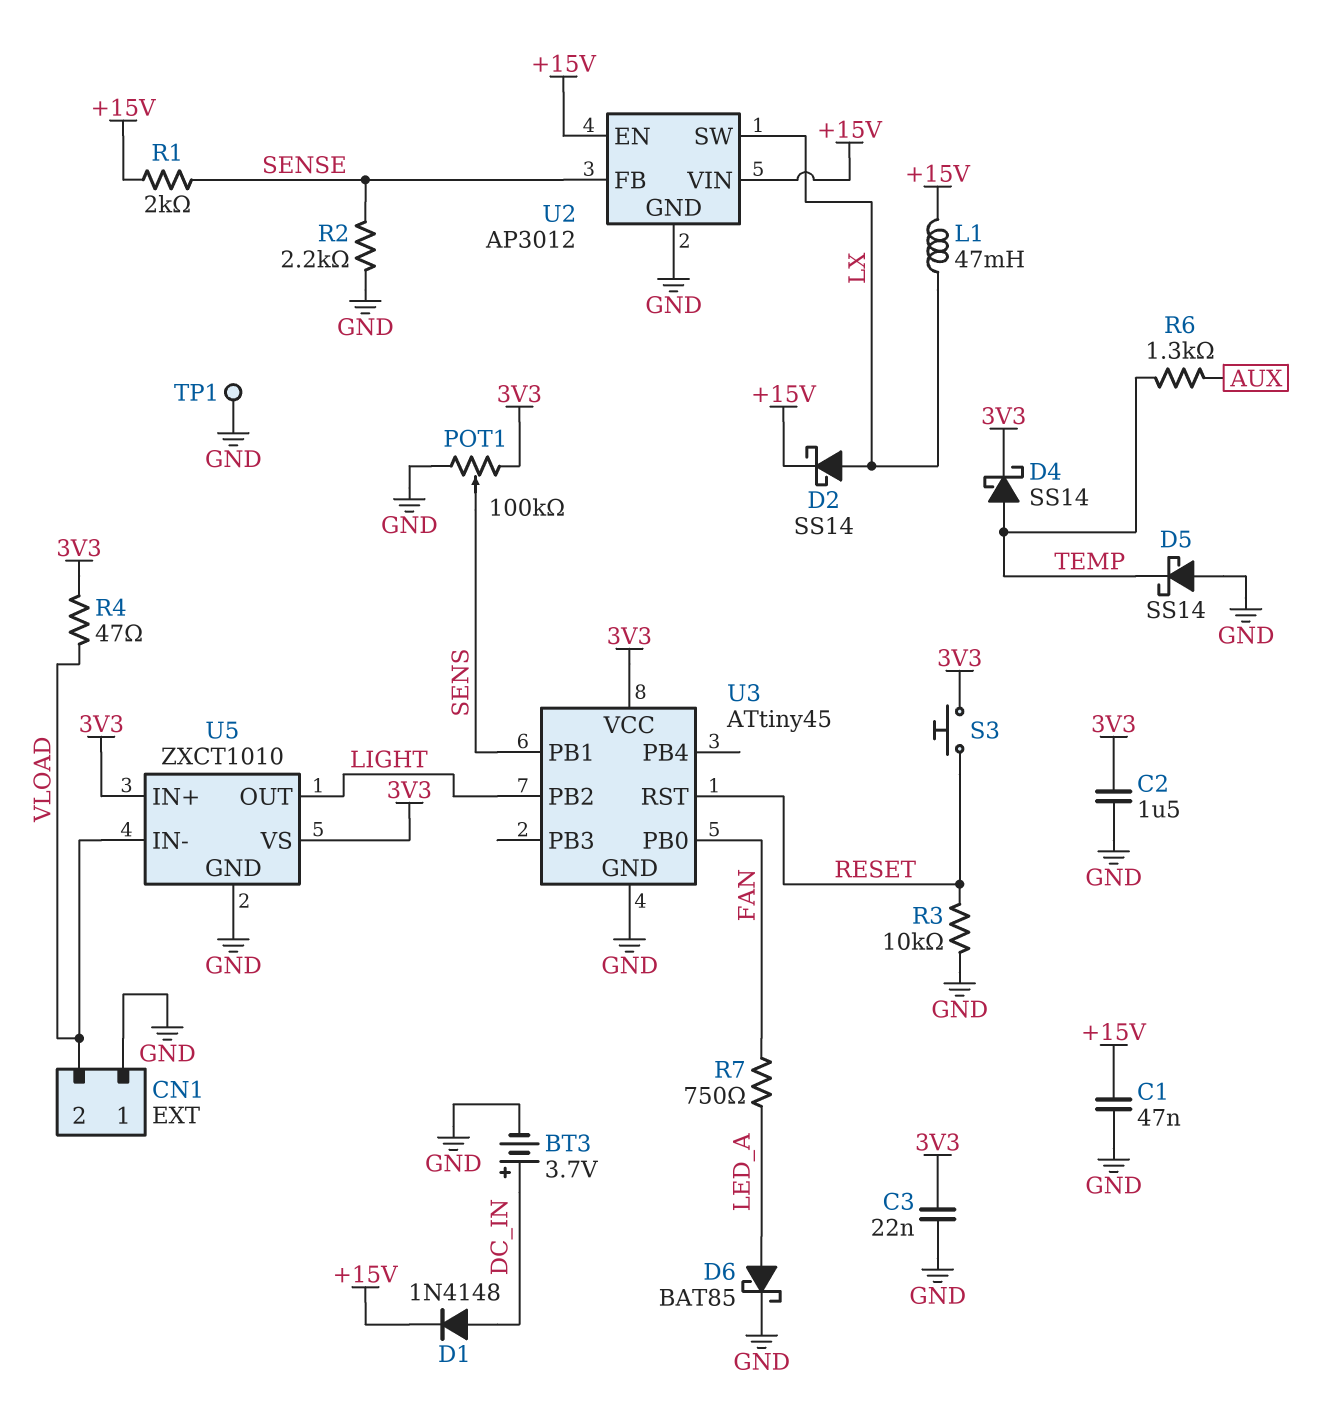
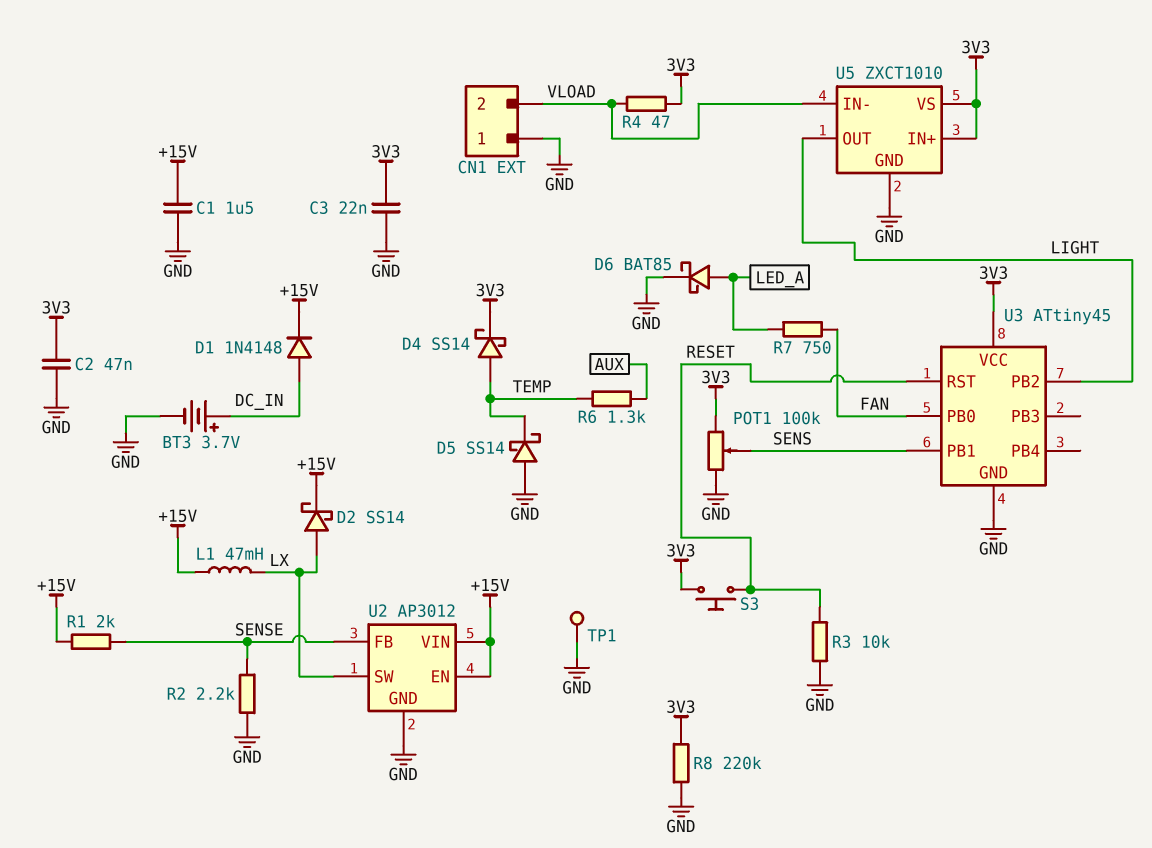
C1: 47nF (+15V, GND) -> 1.5uF (+15V, GND)
C2: 1.5uF (3V3, GND) -> 47nF (3V3, GND)
R8: none -> 220k (3V3, GND)

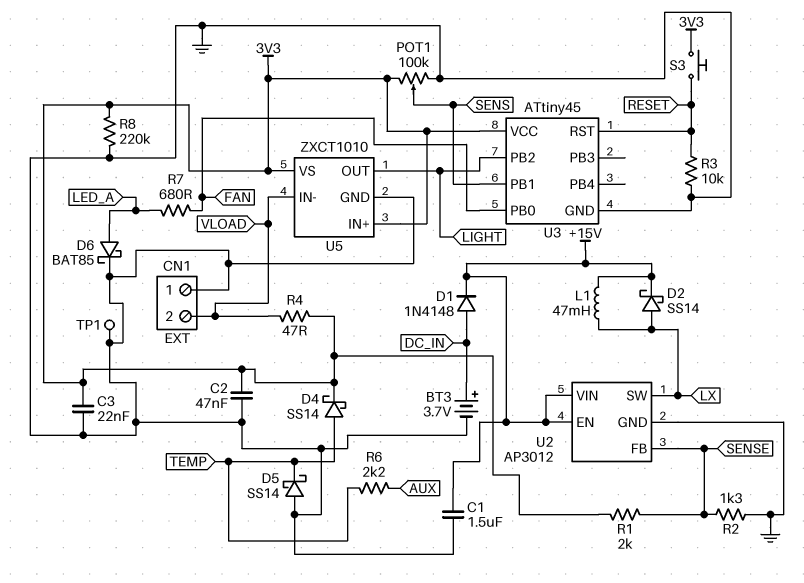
R1: 2k (+15V, SENSE) -> 2k (3V3, SENSE)
R2: 2.2k (GND, SENSE) -> 1.3k (GND, SENSE)
R6: 1.3k (AUX, TEMP) -> 2.2k (AUX, TEMP)
R7: 750 (FAN, LED_A) -> 680 (FAN, LED_A)

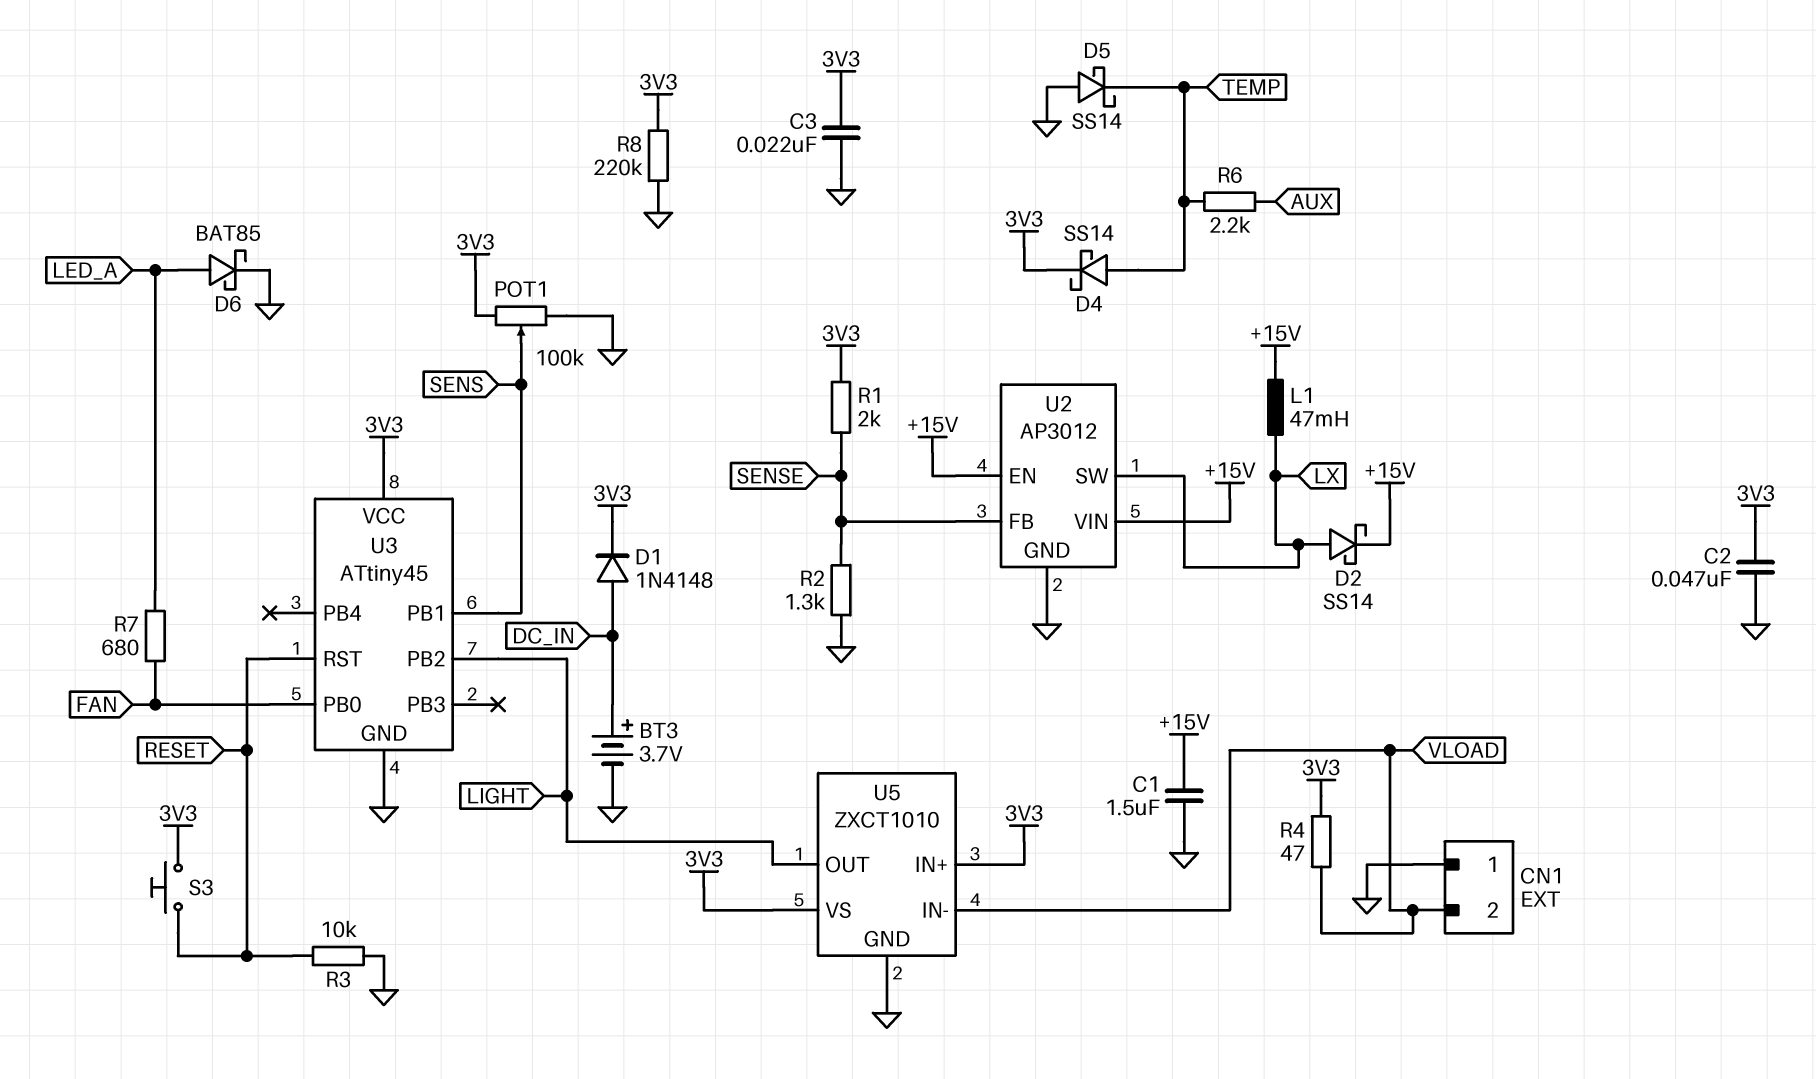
D1: diode 1N4148 (A DC_IN, K +15V) -> diode 1N4148 (A DC_IN, K 3V3)
TP1: test point (GND) -> none

